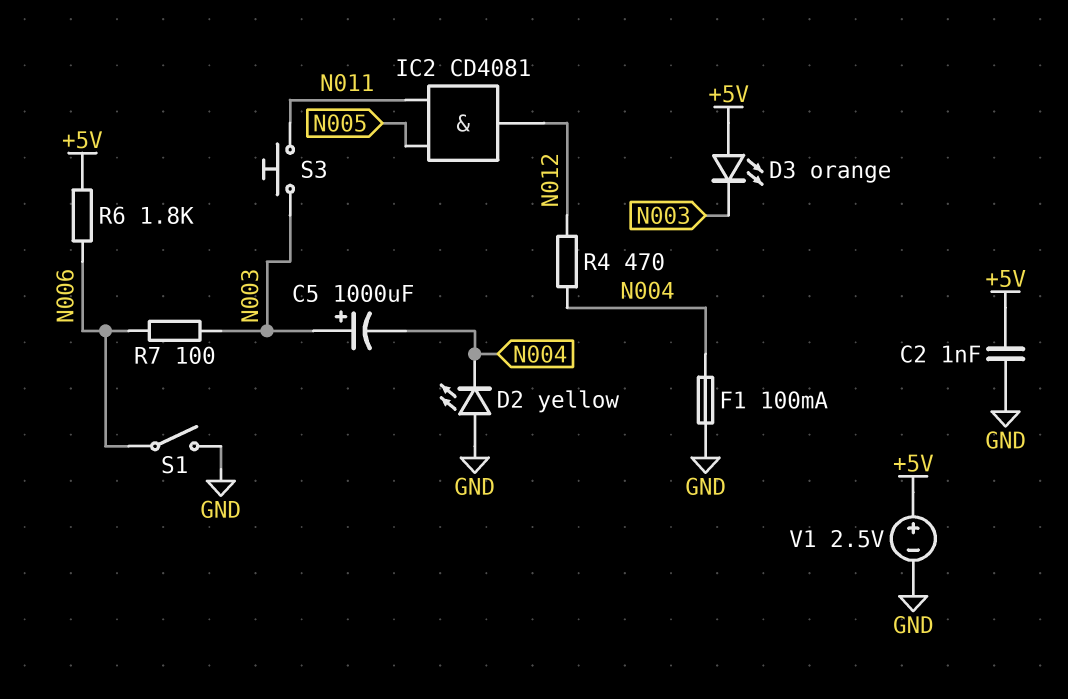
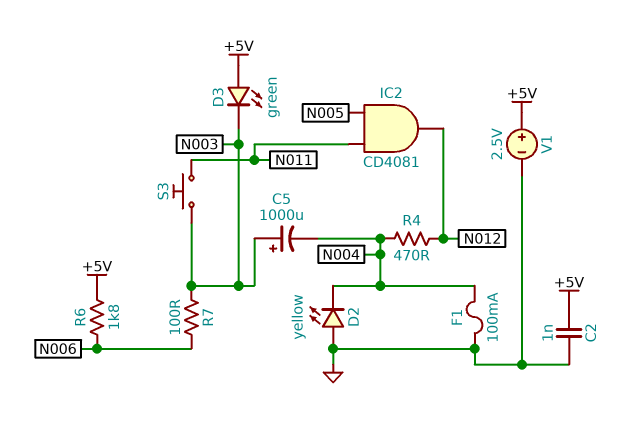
D3: LED orange (A +5V, K N003) -> LED green (A +5V, K N003)
S1: switch (GND, N006) -> none

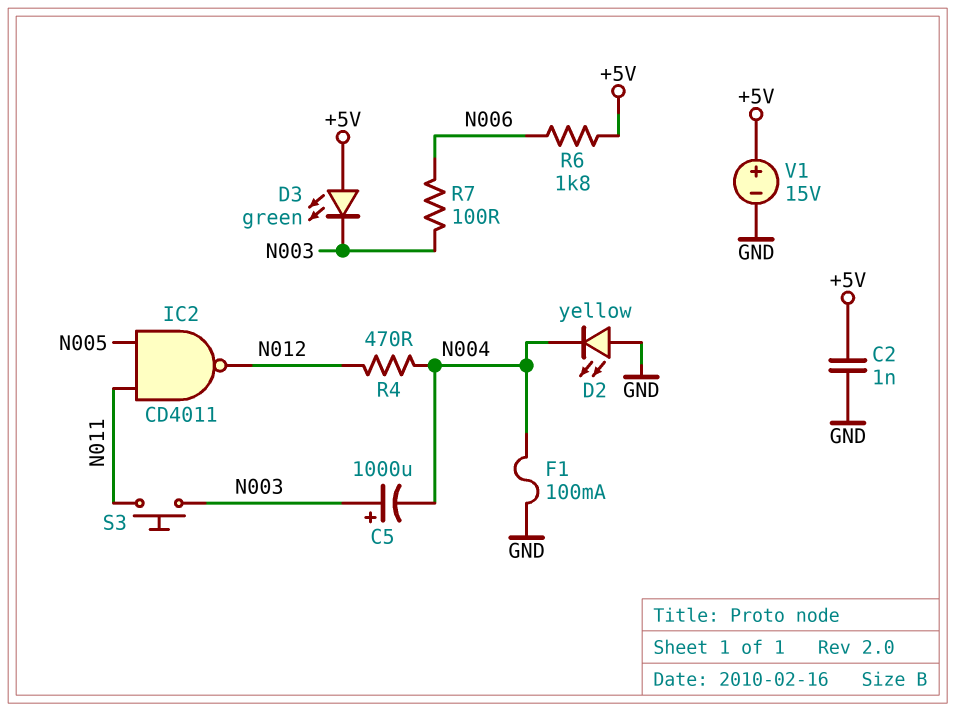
IC2: AND CD4081 (in N005, in N011, out N012) -> NAND CD4011 (in N005, in N011, out N012)
V1: 2.5V (plus +5V, minus GND) -> 15V (plus +5V, minus GND)

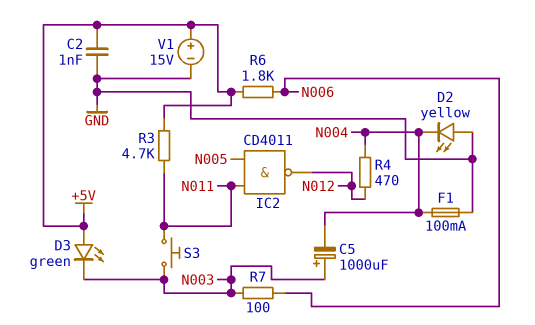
R3: none -> 4.7k (+5V, N011)

